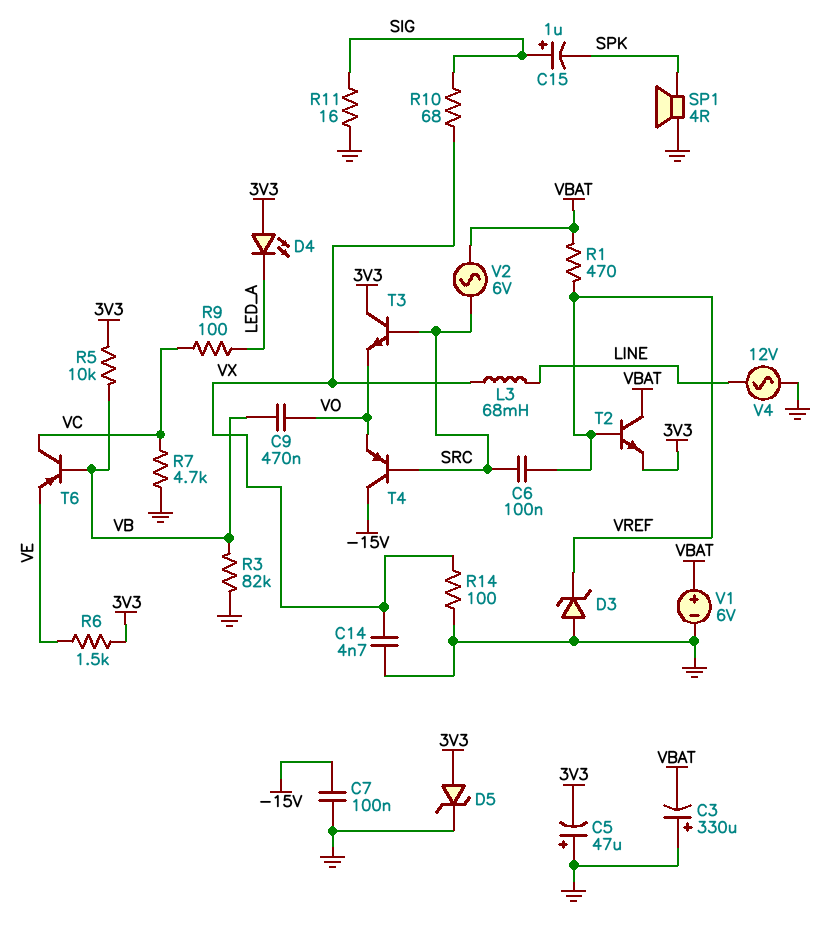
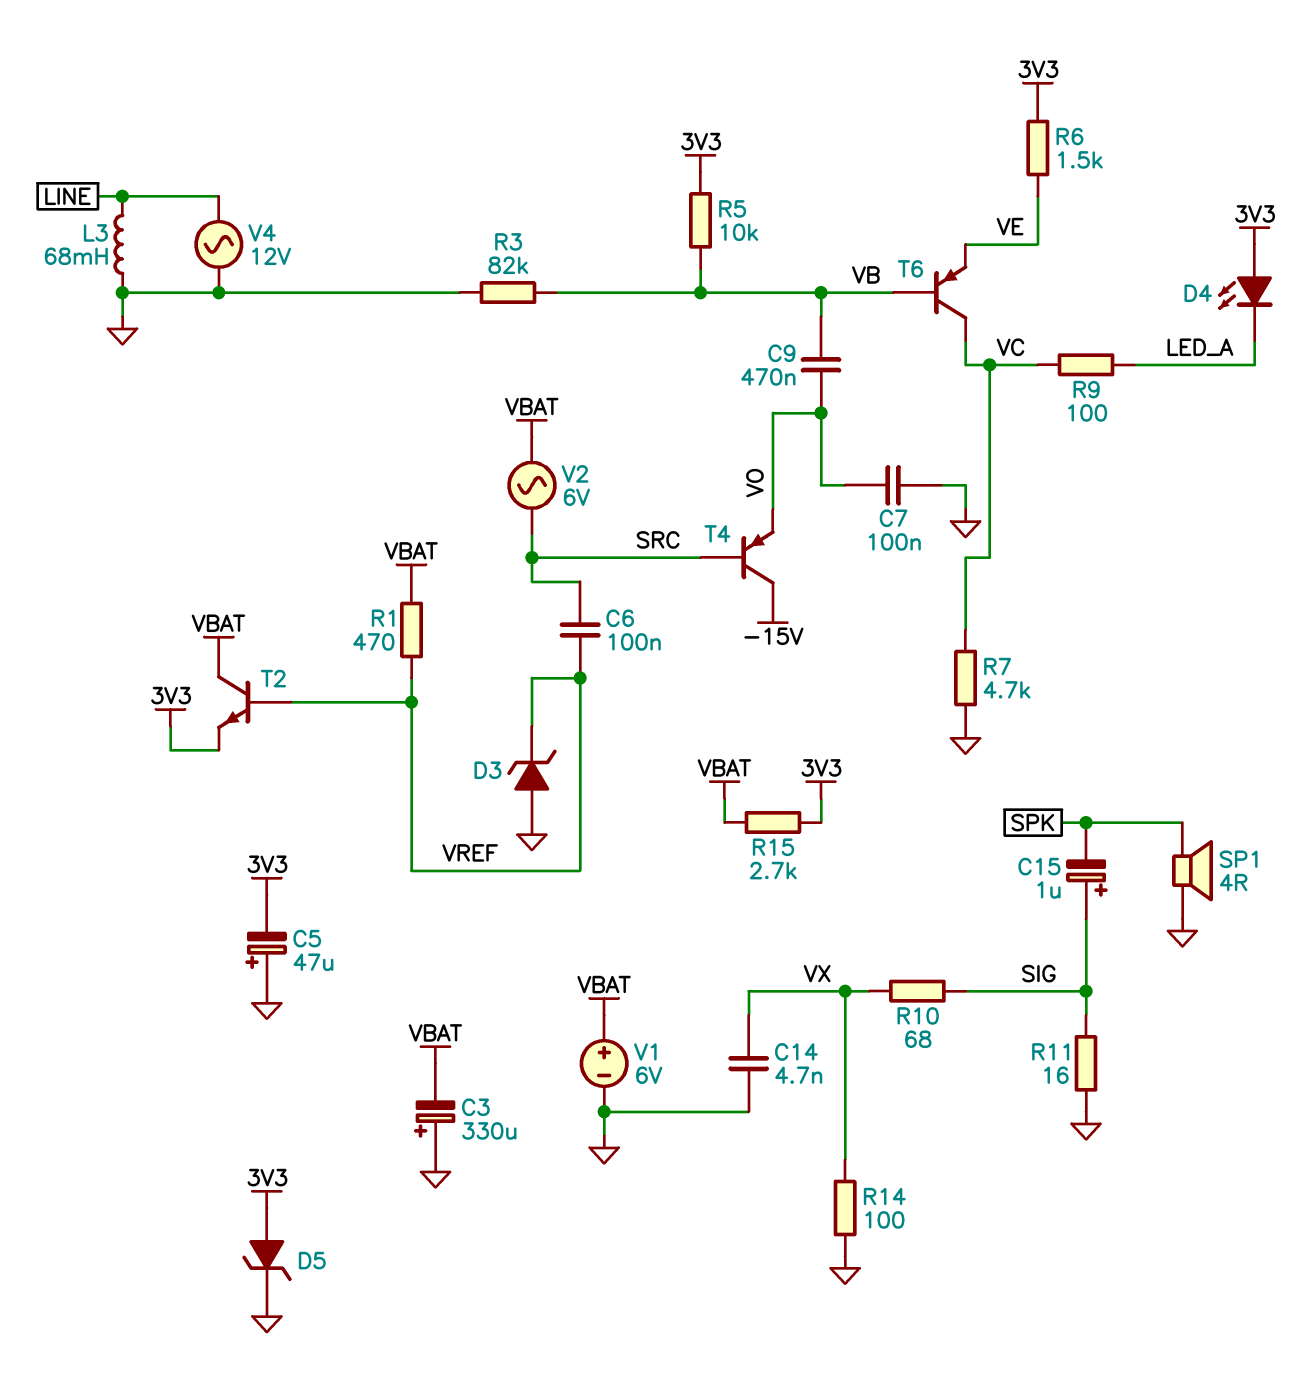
C7: 100nF (-15V, GND) -> 100nF (GND, VO)
L3: 68mH (LINE, VX) -> 68mH (GND, LINE)
R15: none -> 2.7k (3V3, VBAT)
T3: NPN (B SRC, C 3V3, E VO) -> none

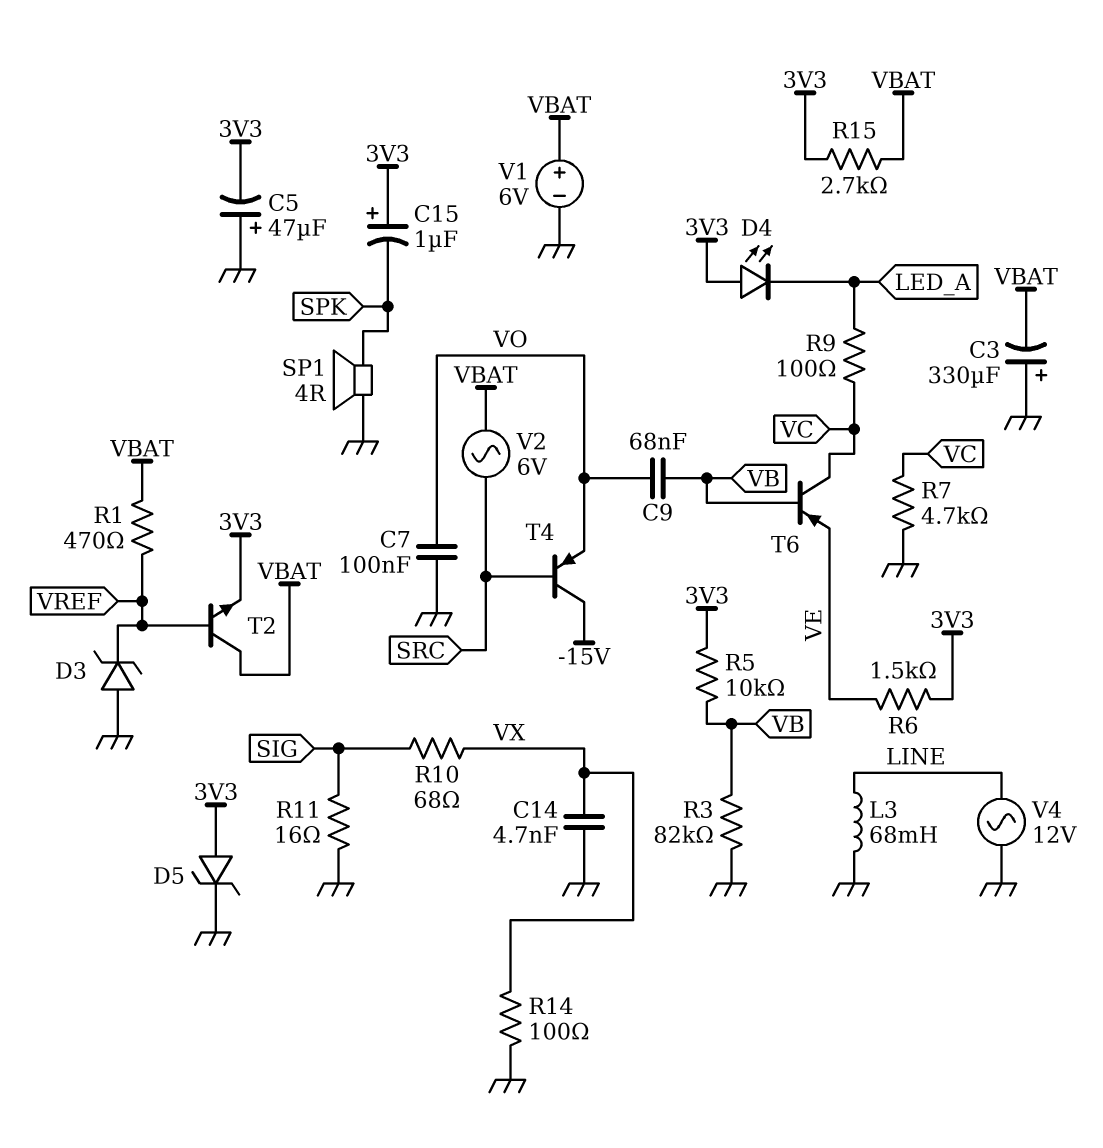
C6: 100nF (SRC, VREF) -> none
C9: 470nF (VB, VO) -> 68nF (VB, VO)
C15: 1uF (plus SIG, minus SPK) -> 1uF (plus 3V3, minus SPK)

